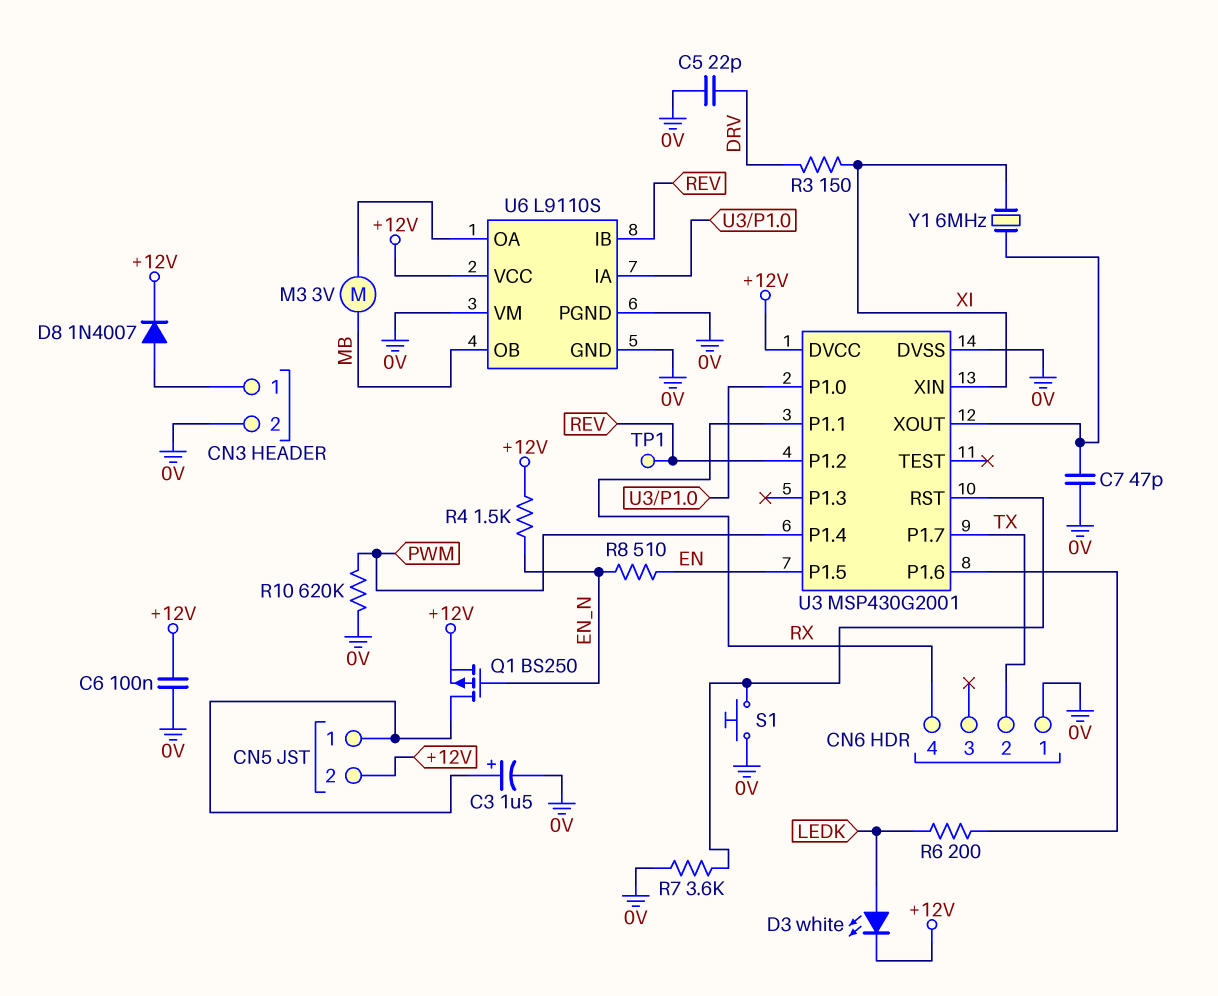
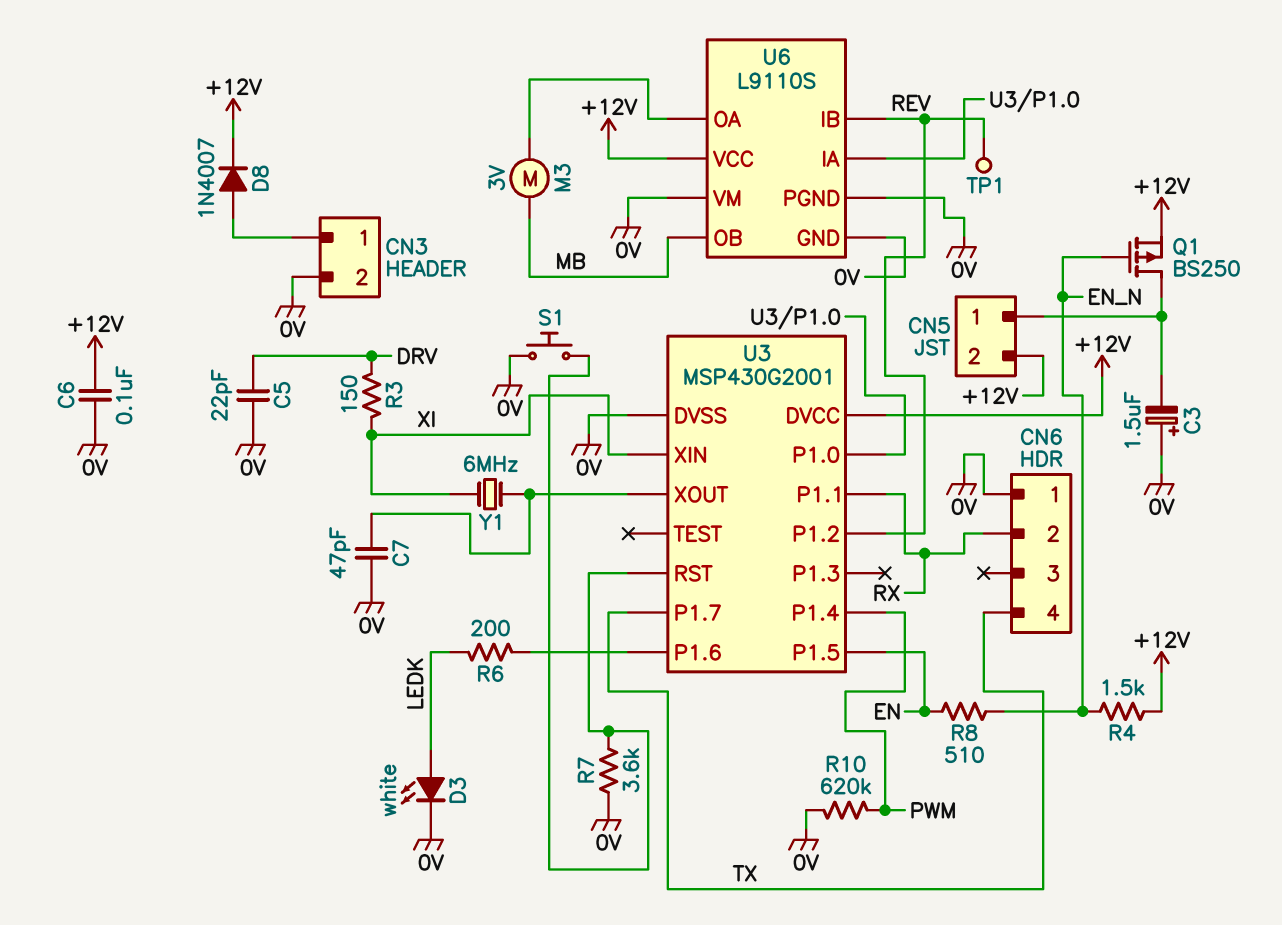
C3: 1.5uF (plus CN5/1, minus 0V) -> 1.5uF (plus 0V, minus CN5/1)
CN6 pin 2: TX -> RX
CN6 pin 4: RX -> TX
D3: LED white (A LEDK, K +12V) -> LED white (A LEDK, K 0V)

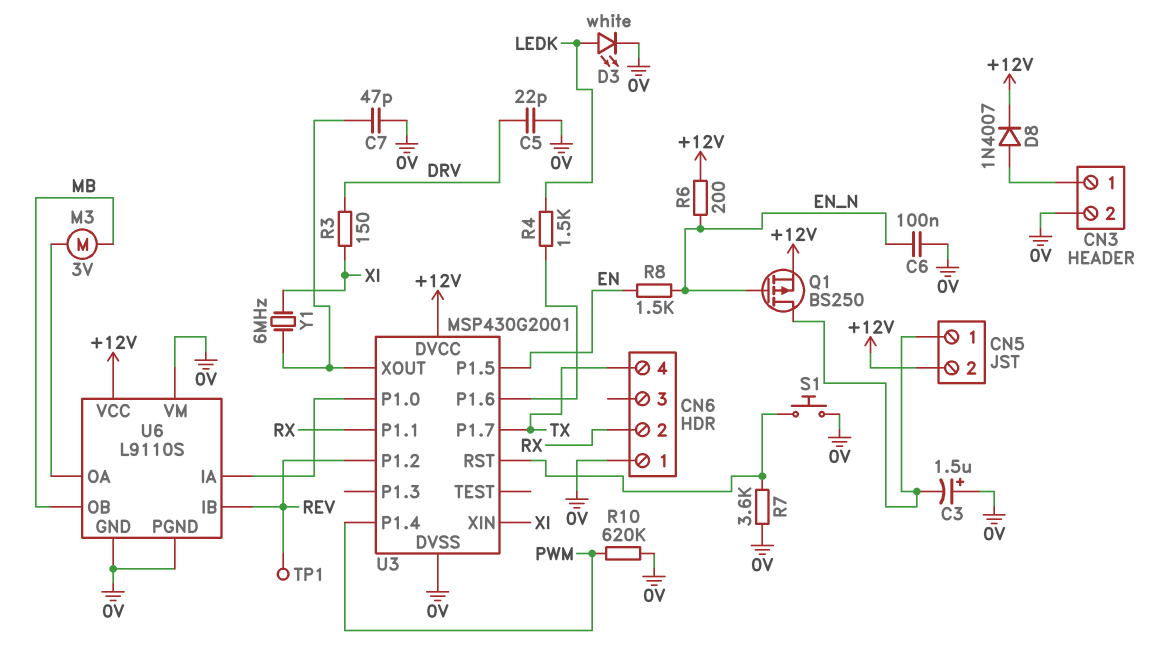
C6: 100nF (+12V, 0V) -> 100nF (0V, EN_N)
R4: 1.5k (+12V, EN_N) -> 1.5k (LEDK, U3/P1.6)
R6: 200 (LEDK, U3/P1.6) -> 200 (+12V, EN_N)
R8: 510 (EN, EN_N) -> 1.5k (EN, EN_N)

